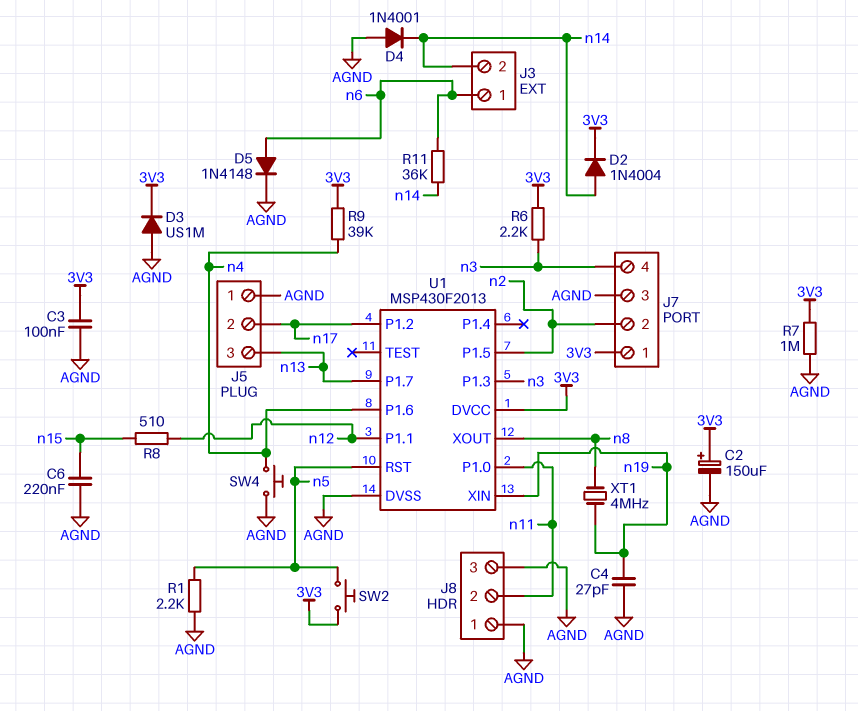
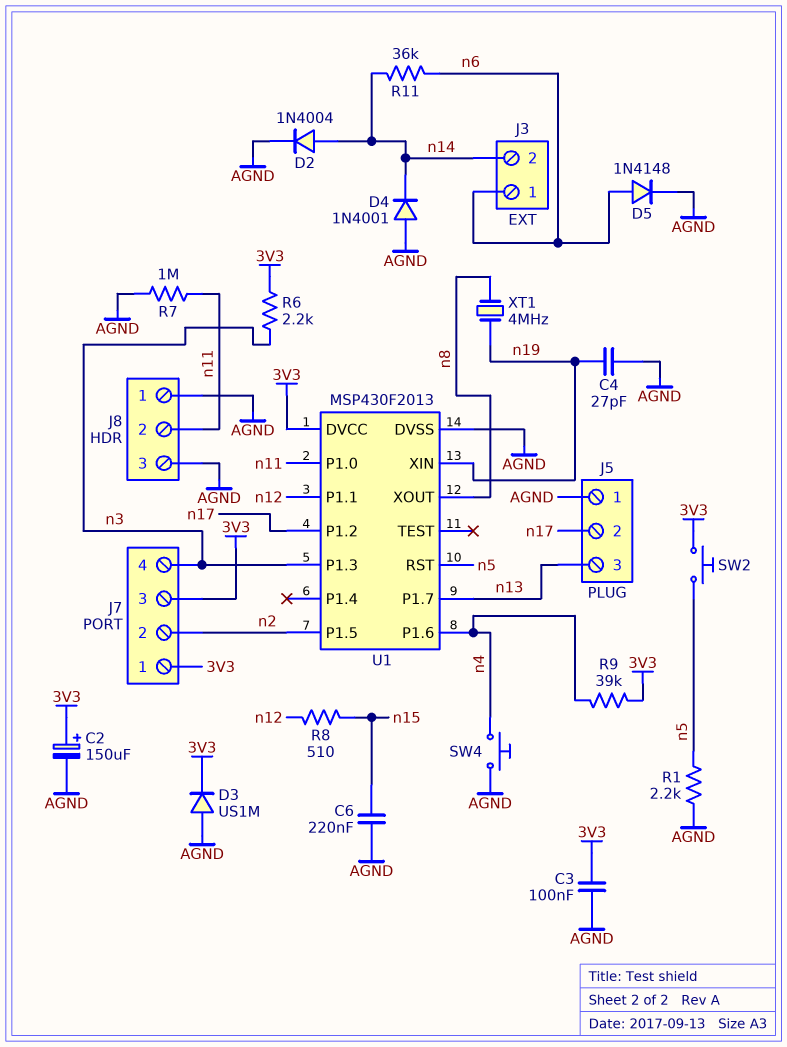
D2: diode 1N4004 (A n14, K 3V3) -> diode 1N4004 (A n14, K AGND)
J7 pin 3: AGND -> 3V3
R7: 1M (3V3, AGND) -> 1M (AGND, n11)

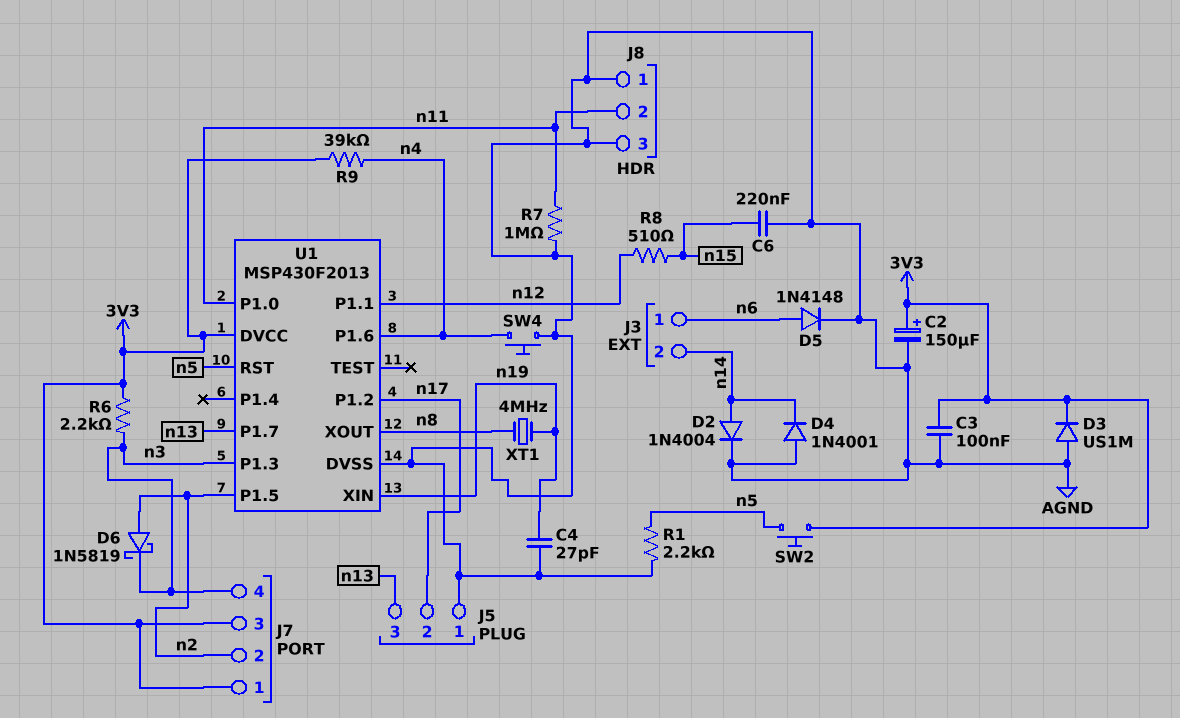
D6: none -> schottky 1N5819 (A n2, K n3)
R11: 36k (n6, n14) -> none

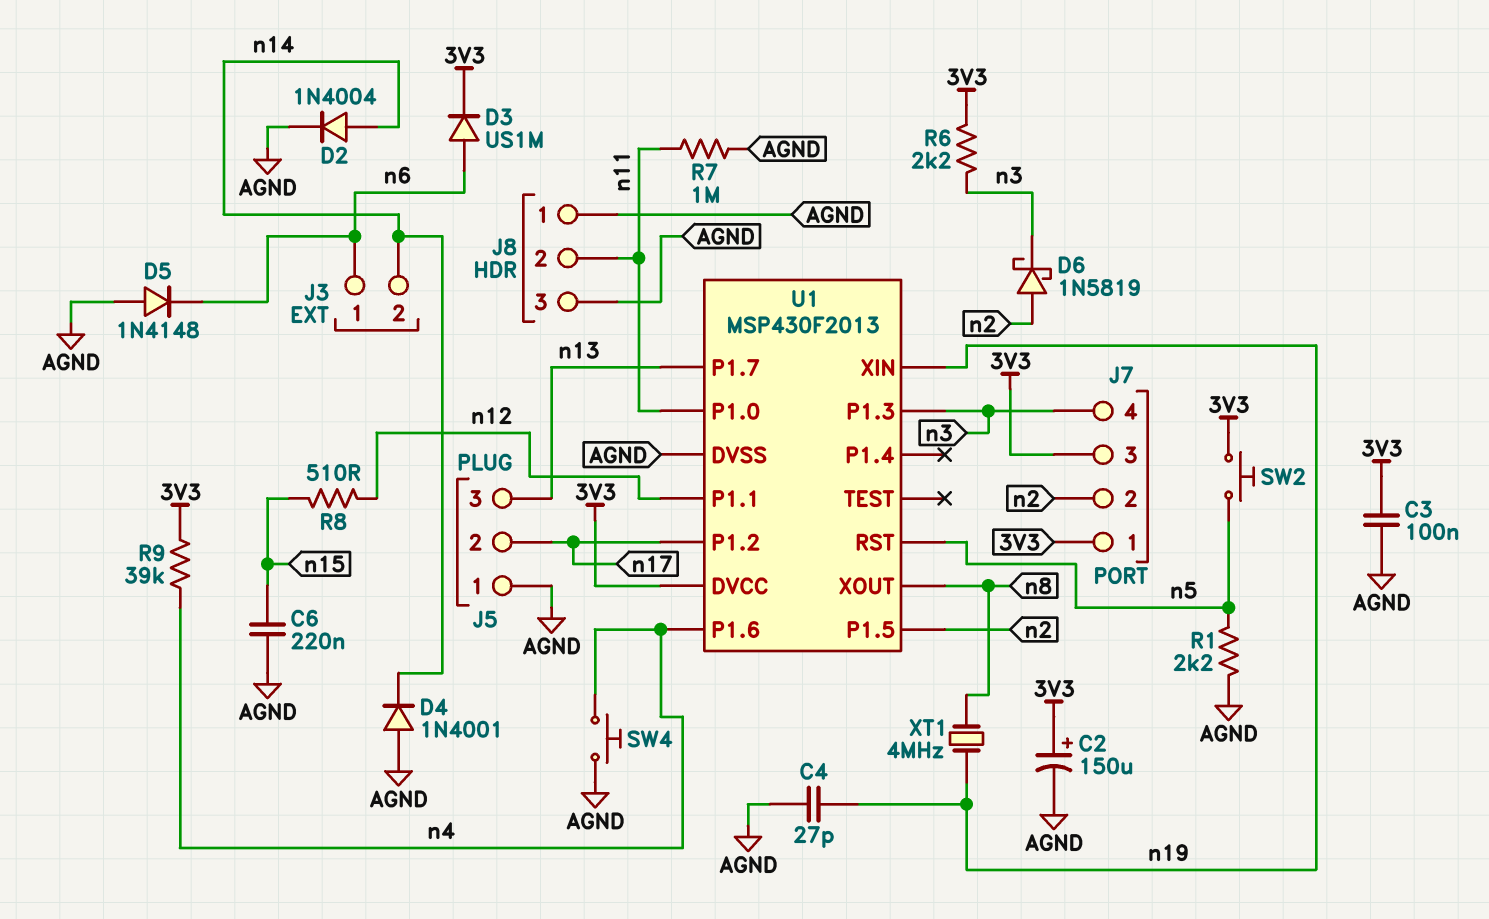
D3: diode US1M (A AGND, K 3V3) -> diode US1M (A n6, K 3V3)
D5: diode 1N4148 (A n6, K AGND) -> diode 1N4148 (A AGND, K n6)

